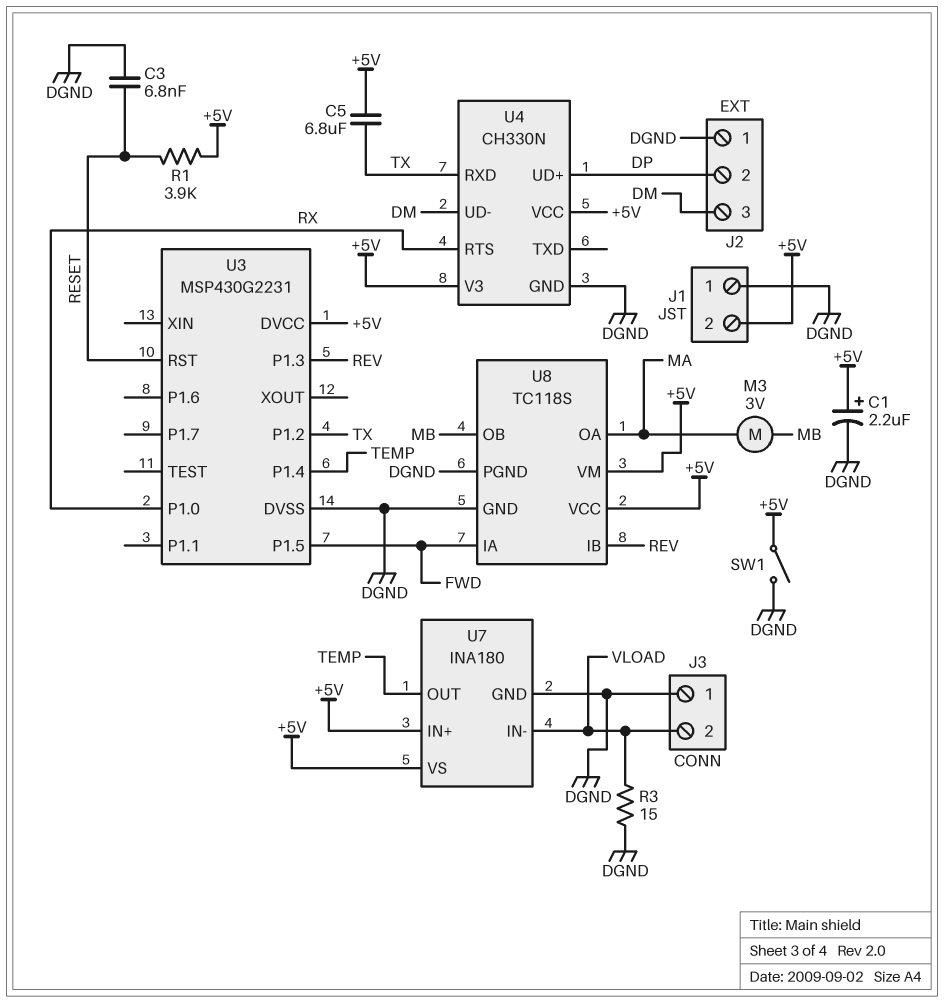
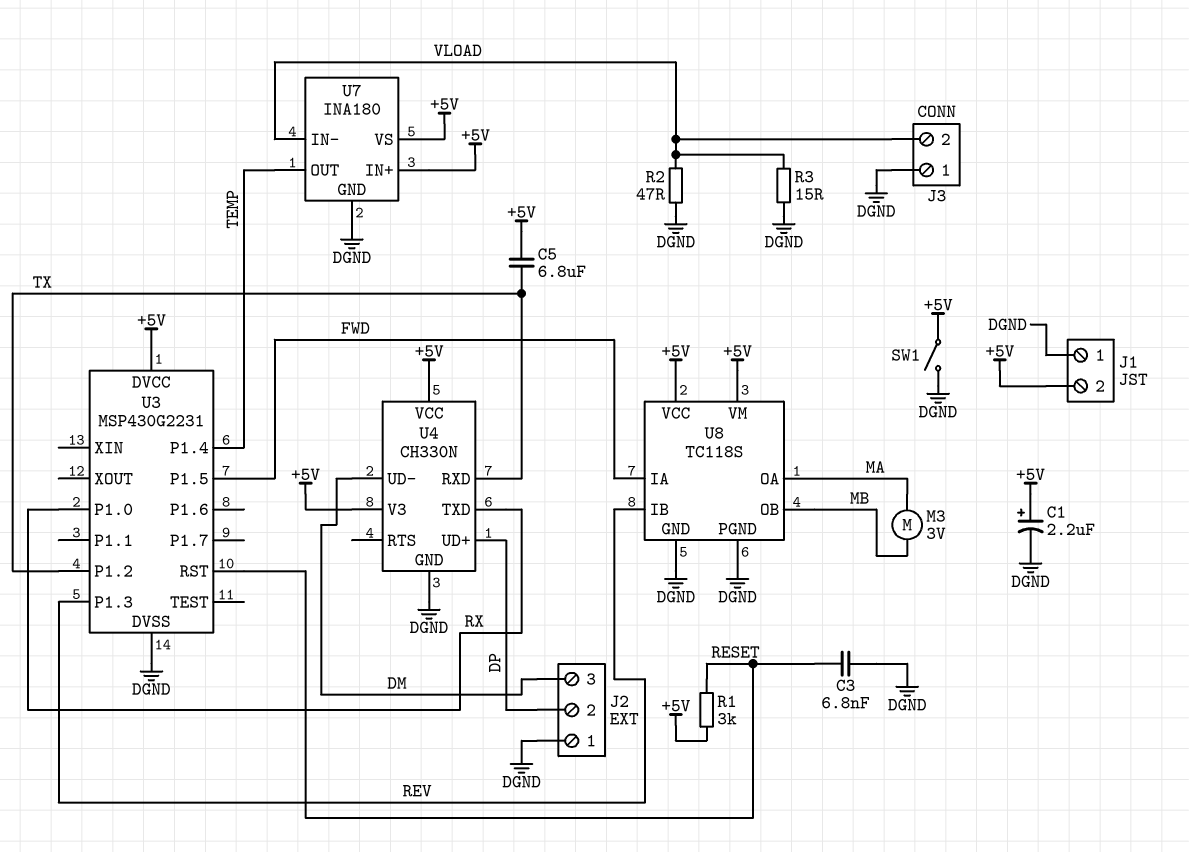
R1: 3.9k (+5V, RESET) -> 3k (+5V, RESET)
R2: none -> 47 (DGND, VLOAD)
U4 pin RTS: RX -> none
U4 pin TXD: none -> RX

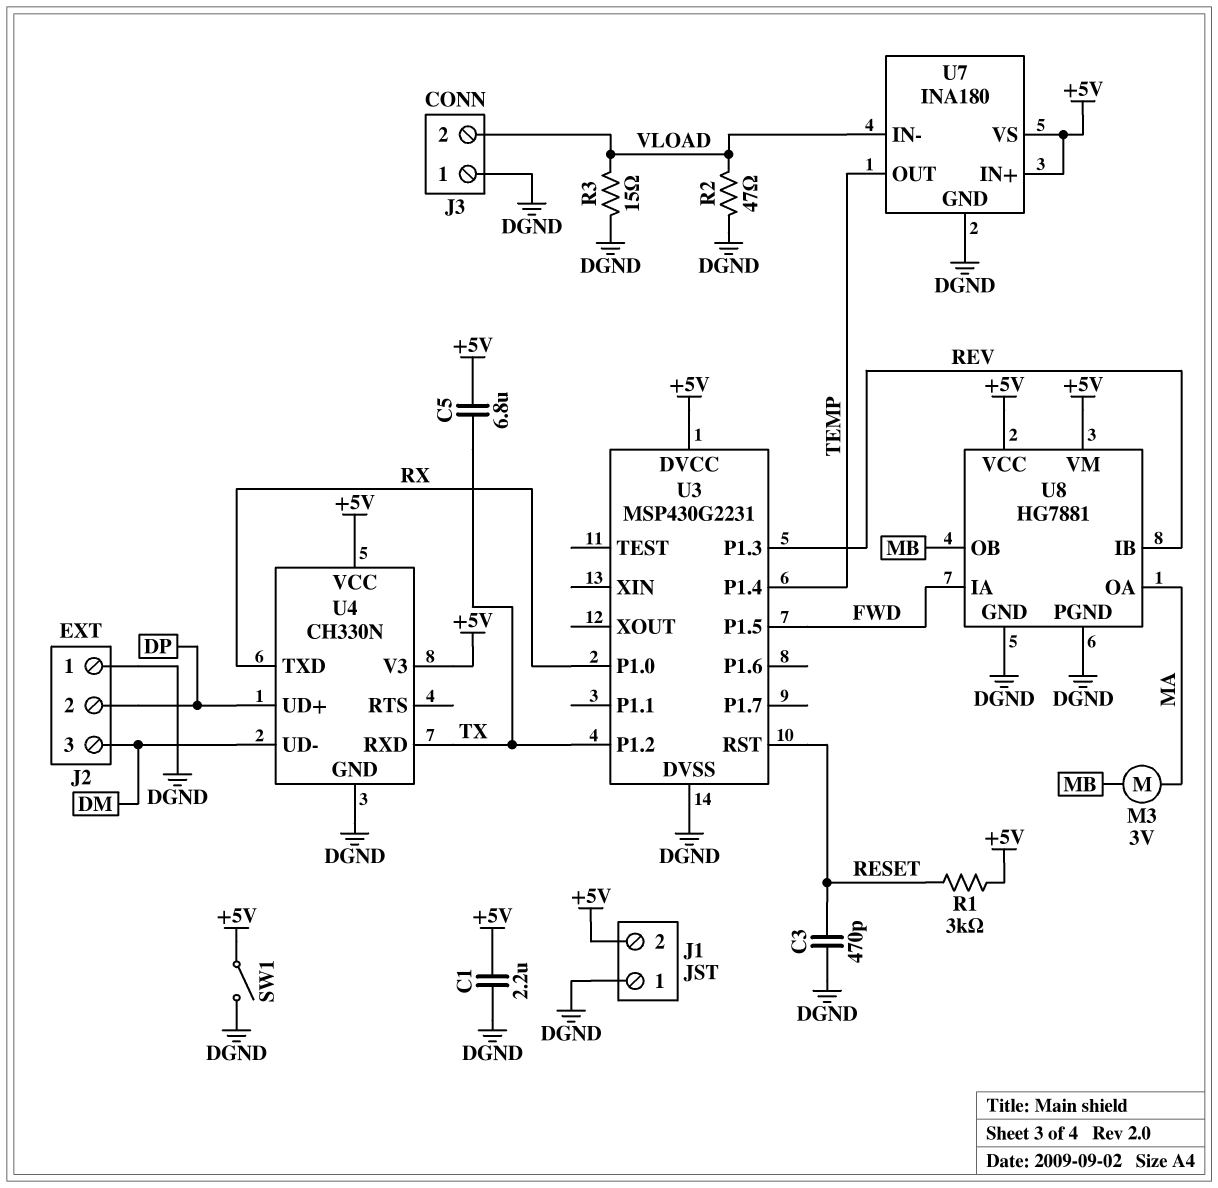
C1: 2.2uF (plus +5V, minus DGND) -> 2.2uF (+5V, DGND)
C3: 6.8nF (DGND, RESET) -> 470pF (DGND, RESET)
U8: TC118S -> HG7881

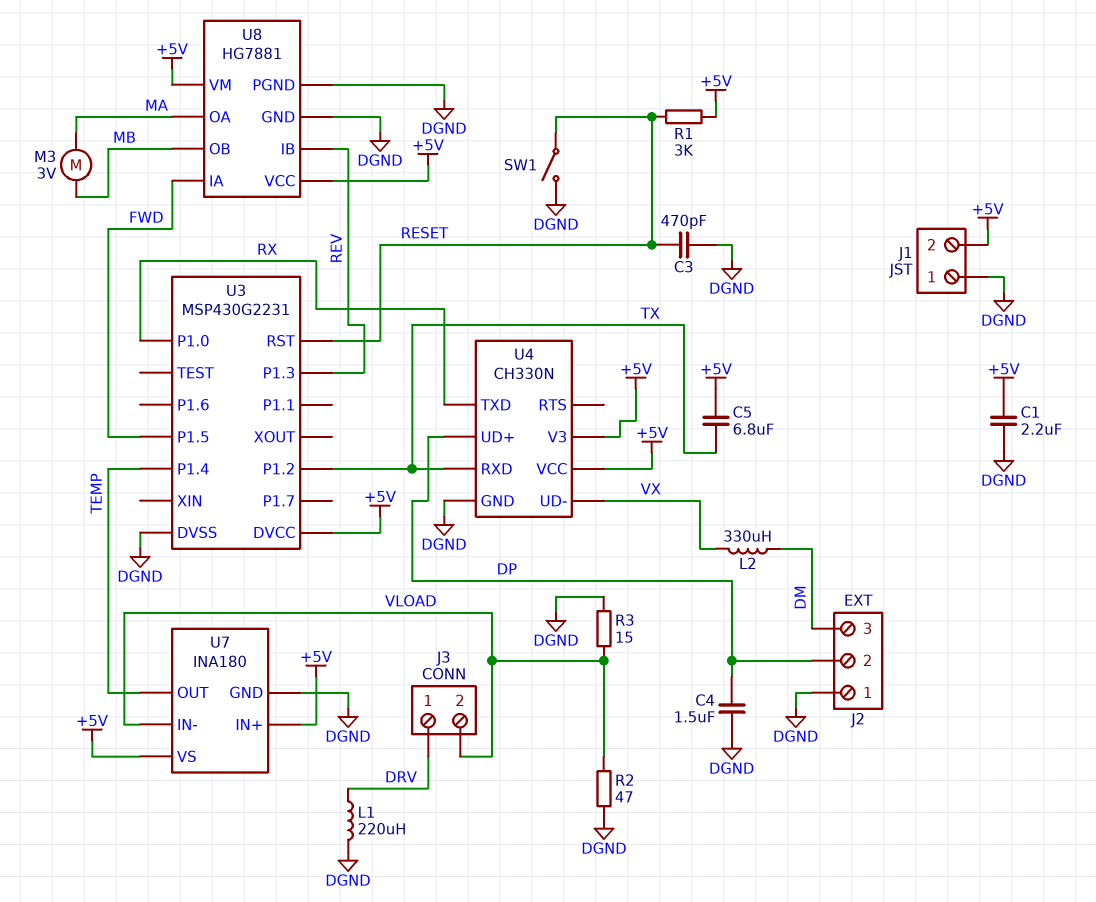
C4: none -> 1.5uF (DGND, DP)
J3 pin 1: DGND -> DRV
L1: none -> 220uH (DGND, DRV)
L2: none -> 330uH (DM, VX)
SW1: switch (+5V, DGND) -> switch (DGND, RESET)
U4 pin UD-: DM -> VX

